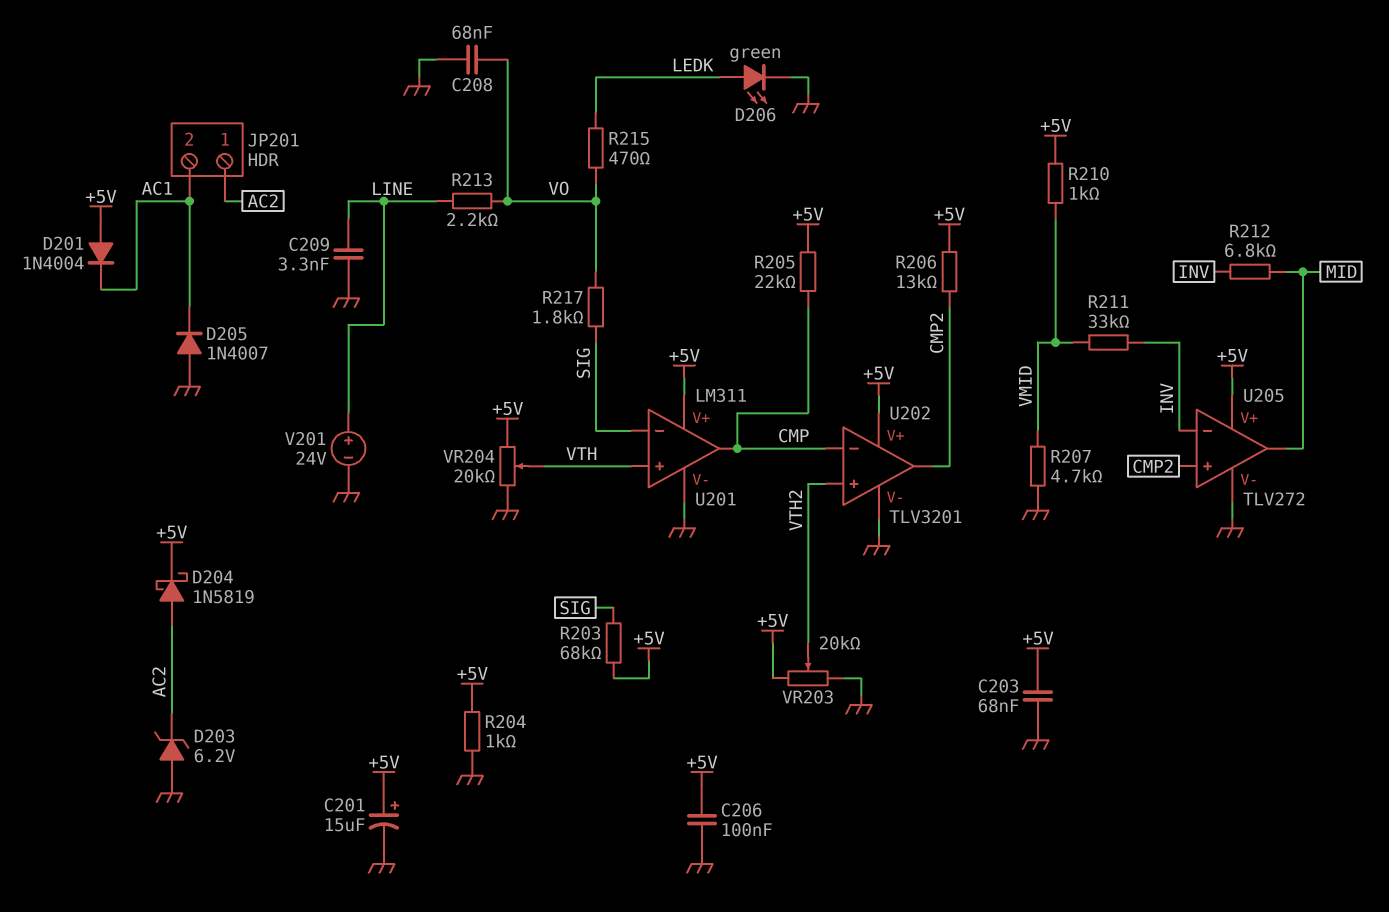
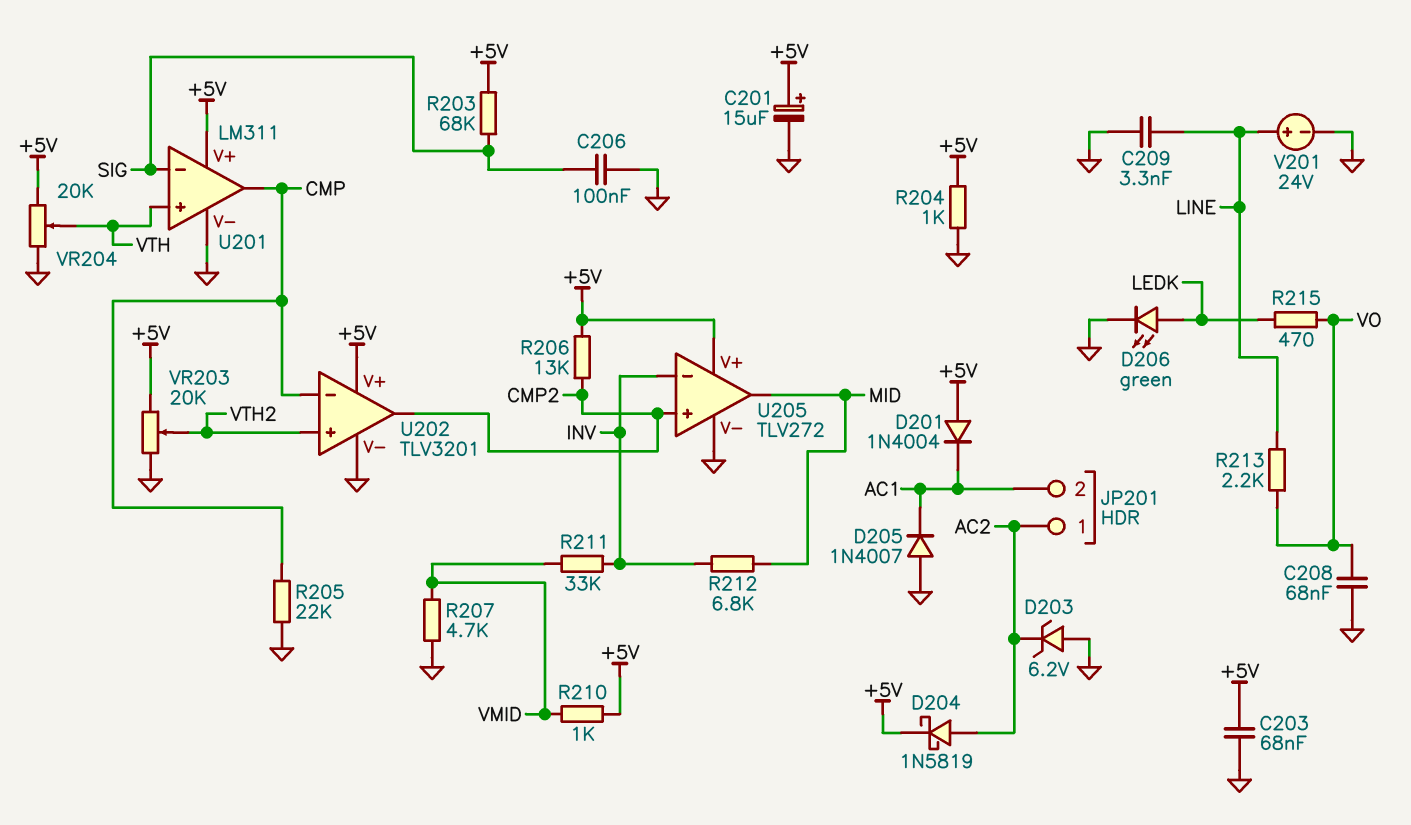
C206: 100nF (+5V, GND) -> 100nF (GND, SIG)
R205: 22k (+5V, CMP) -> 22k (CMP, GND)
R217: 1.8k (SIG, VO) -> none

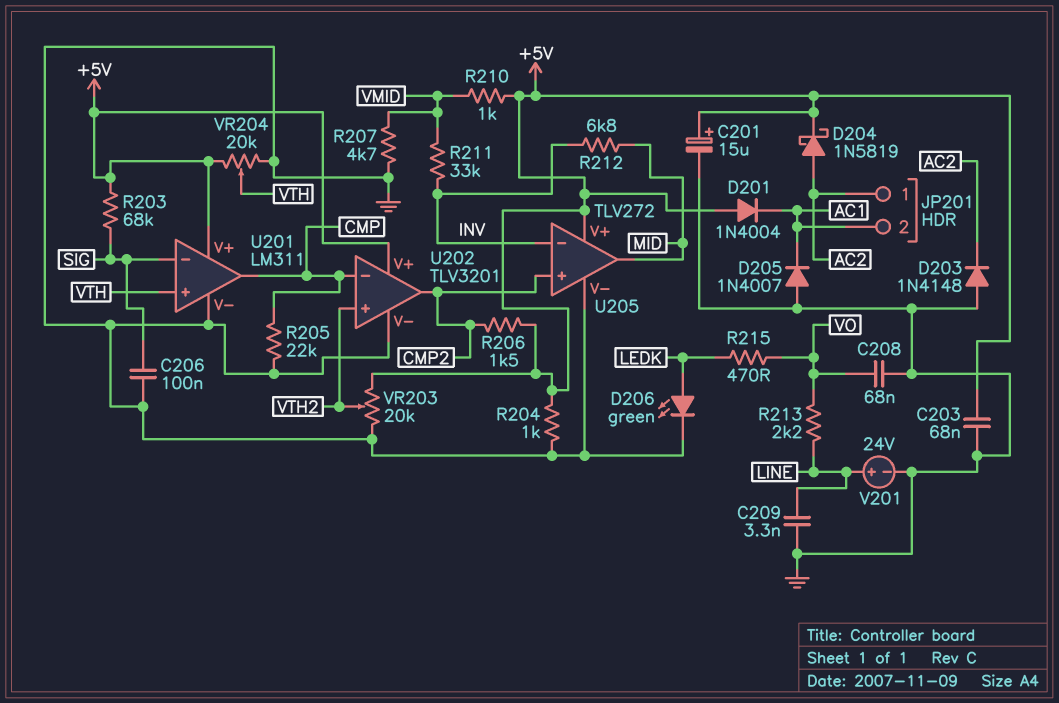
D203: zener 6.2V (A GND, K AC2) -> diode 1N4148 (A GND, K AC2)
R206: 13k (+5V, CMP2) -> 1.5k (+5V, CMP2)

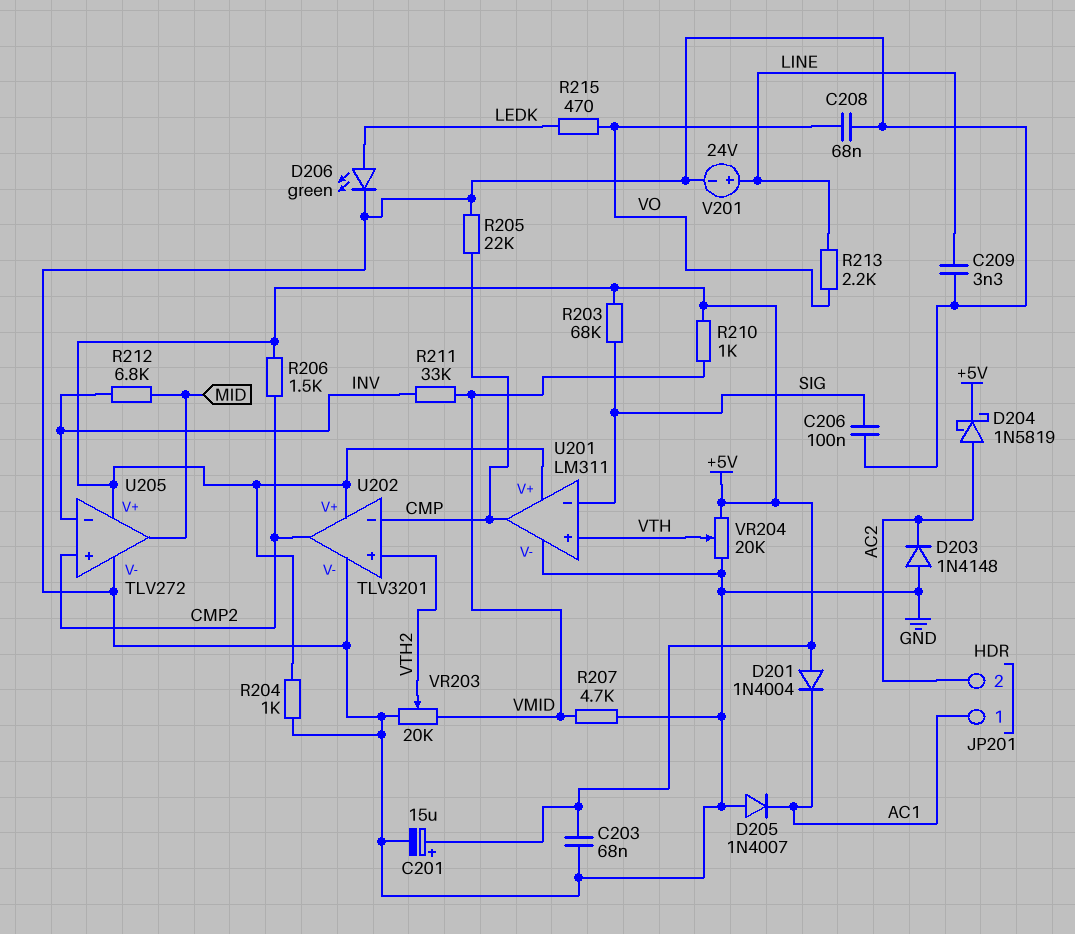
JP201 pin 1: AC2 -> AC1
JP201 pin 2: AC1 -> AC2
VR203: 20k (+5V, GND, wiper VTH2) -> 20k (GND, VMID, wiper VTH2)

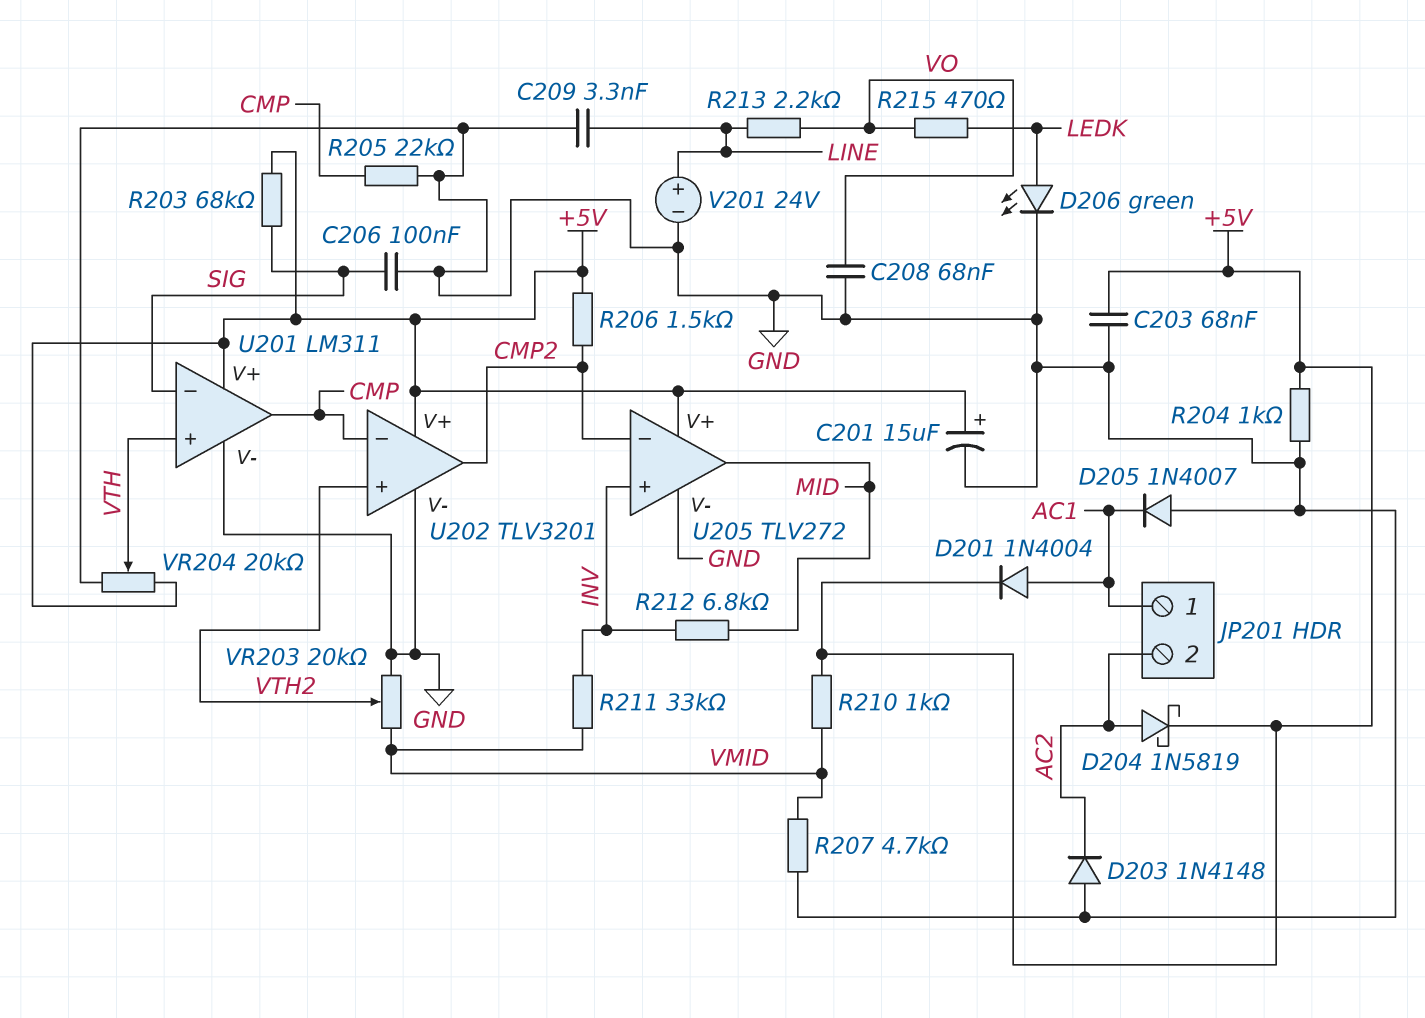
D201: diode 1N4004 (A +5V, K AC1) -> diode 1N4004 (A AC1, K +5V)
U205 pin in+: CMP2 -> INV
U205 pin in-: INV -> CMP2

